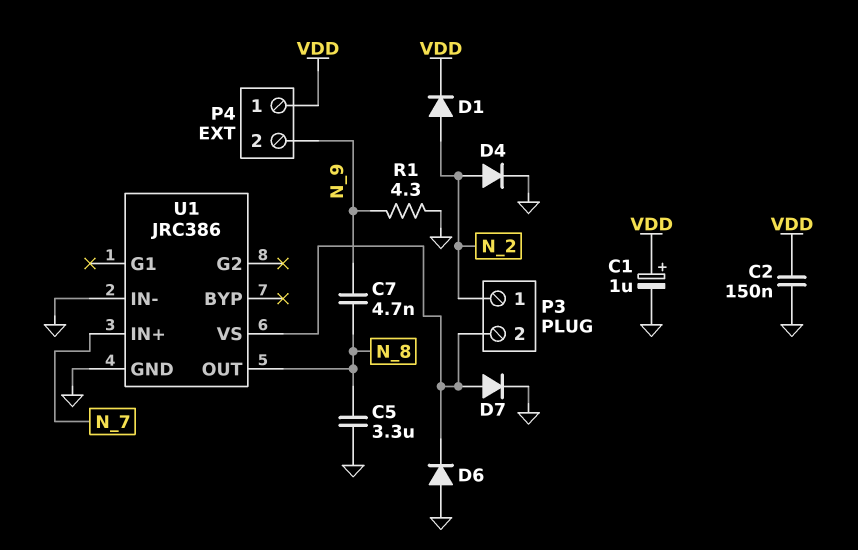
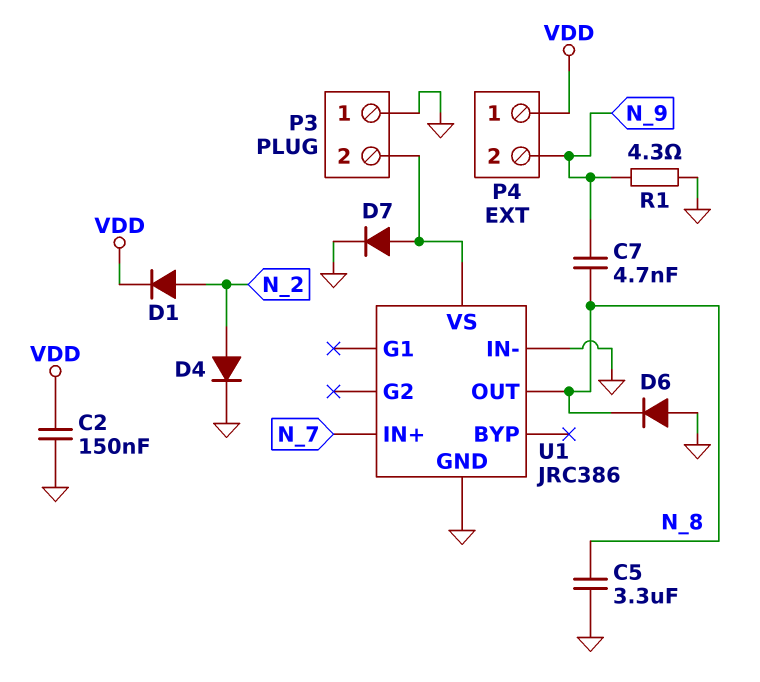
C1: 1uF (plus VDD, minus GND) -> none
D6: diode (A GND, K P3/2) -> diode (A GND, K N_8)
P3 pin 1: N_2 -> GND

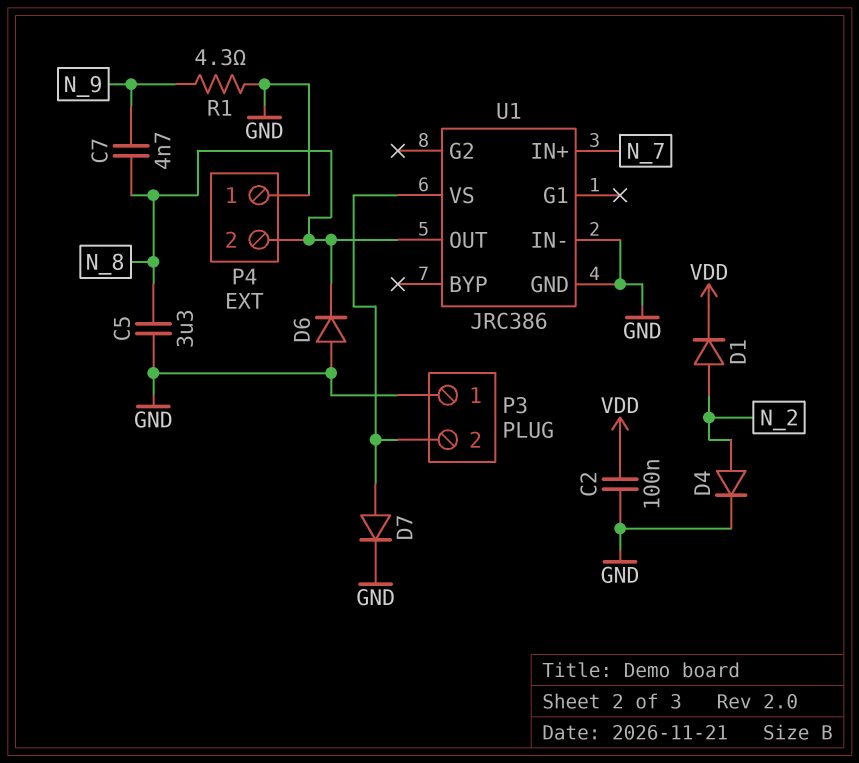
C2: 150nF (GND, VDD) -> 100nF (GND, VDD)
P4 pin 1: VDD -> GND
P4 pin 2: N_9 -> N_8

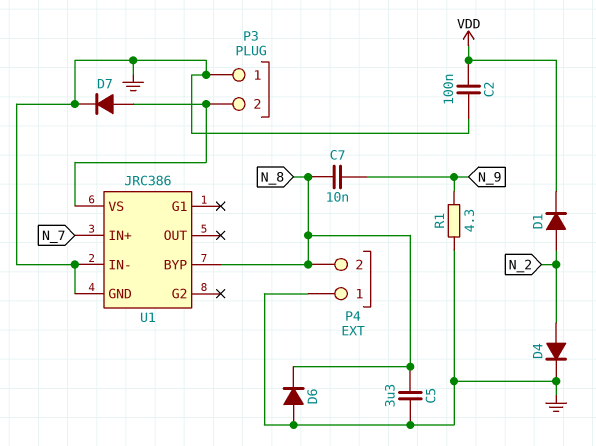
C7: 4.7nF (N_8, N_9) -> 10nF (N_8, N_9)
U1 pin BYP: none -> N_8
U1 pin OUT: N_8 -> none

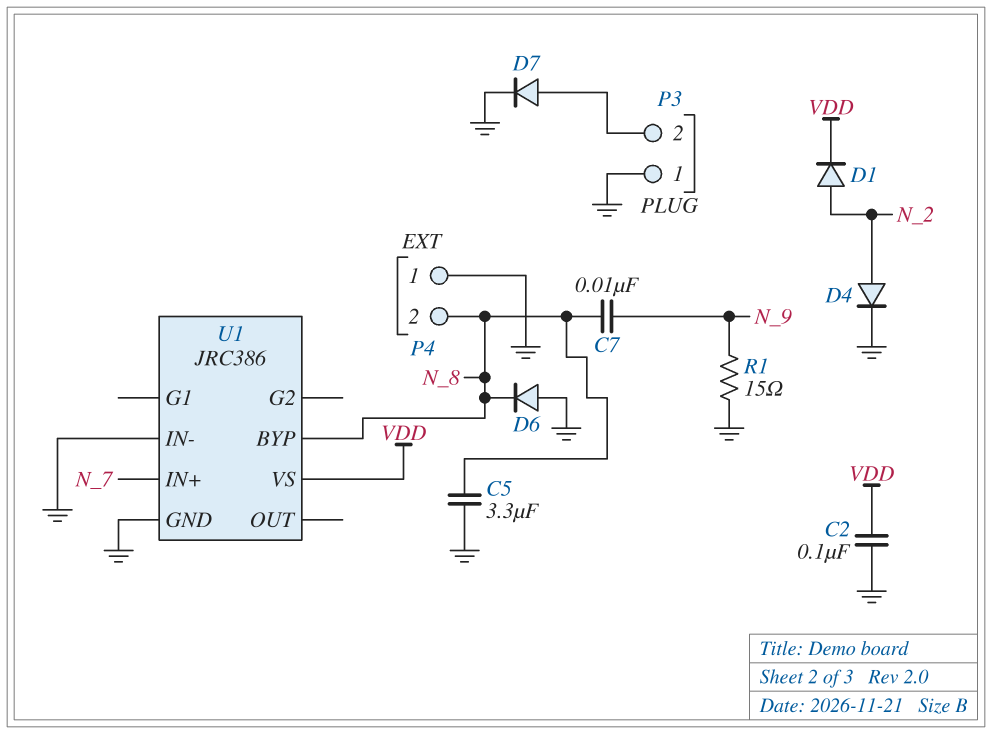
R1: 4.3 (GND, N_9) -> 15 (GND, N_9)
U1 pin VS: P3/2 -> VDD

